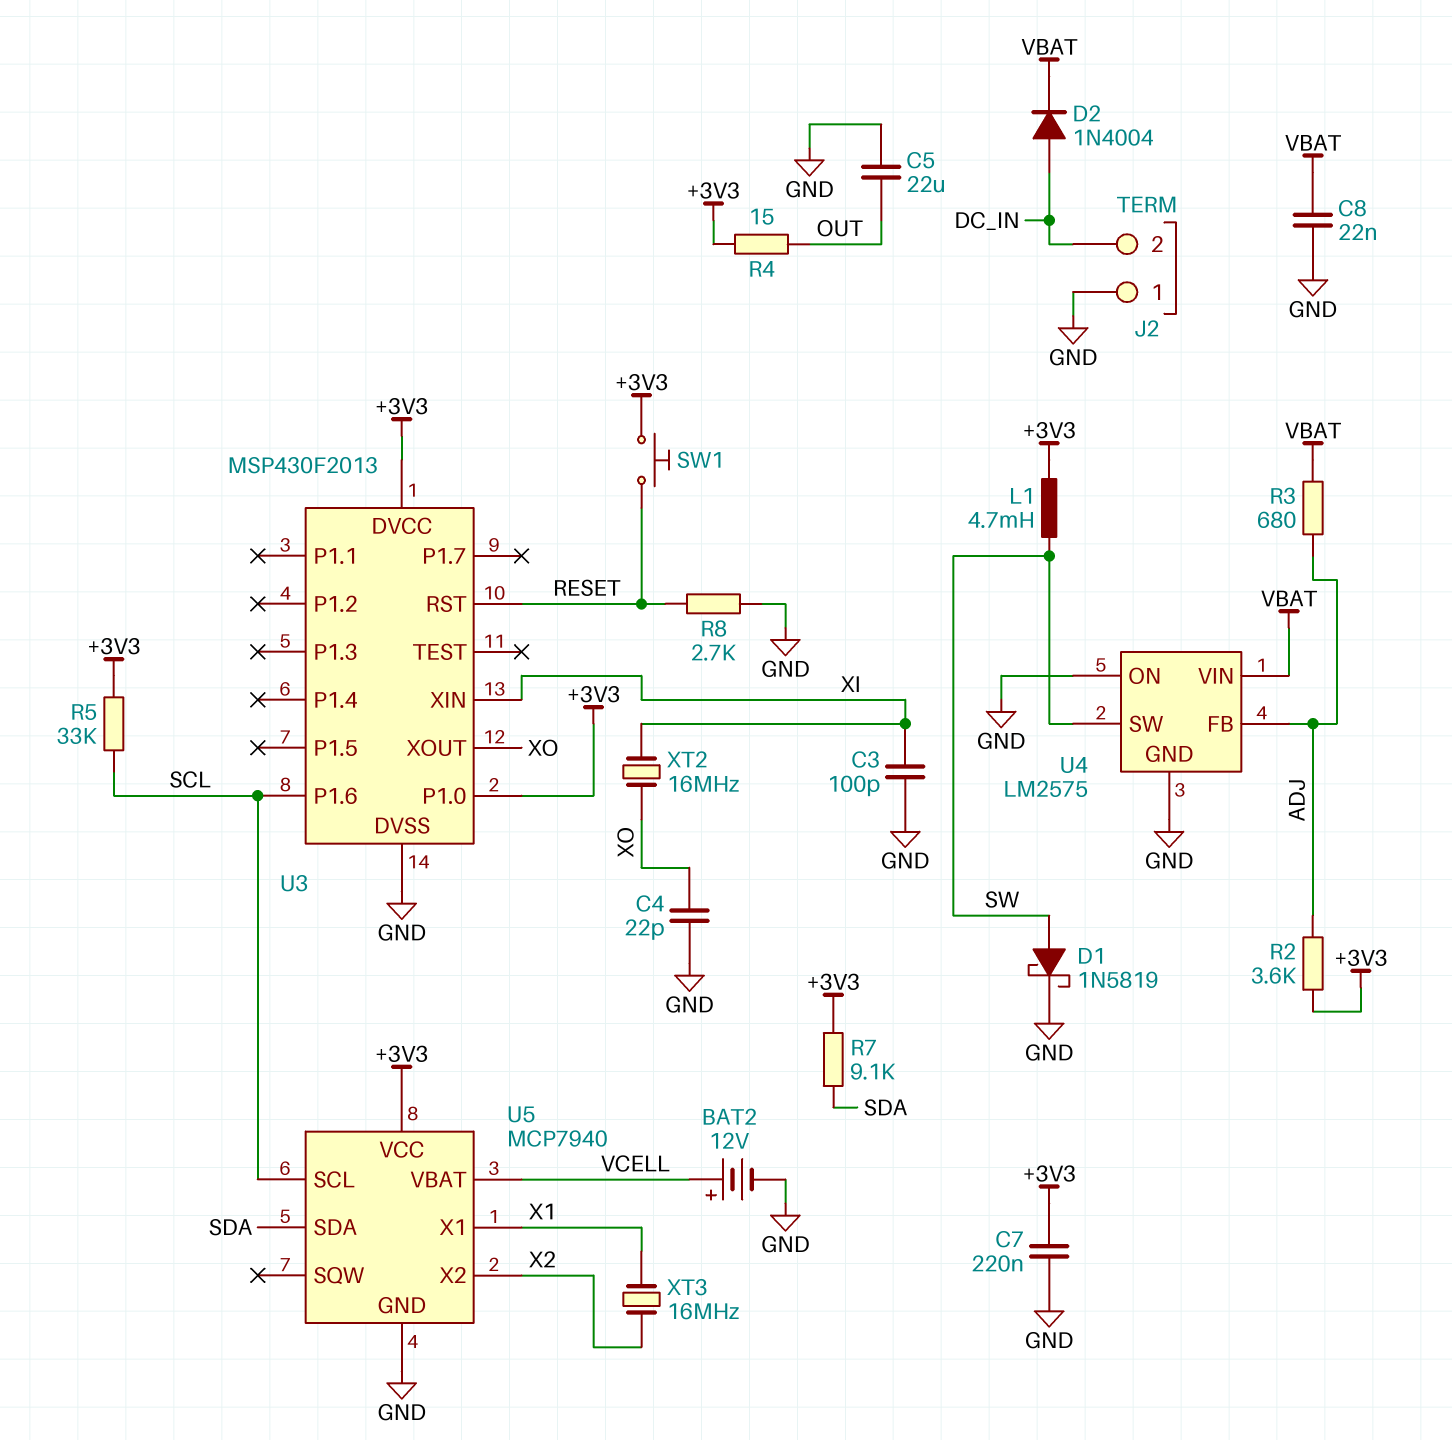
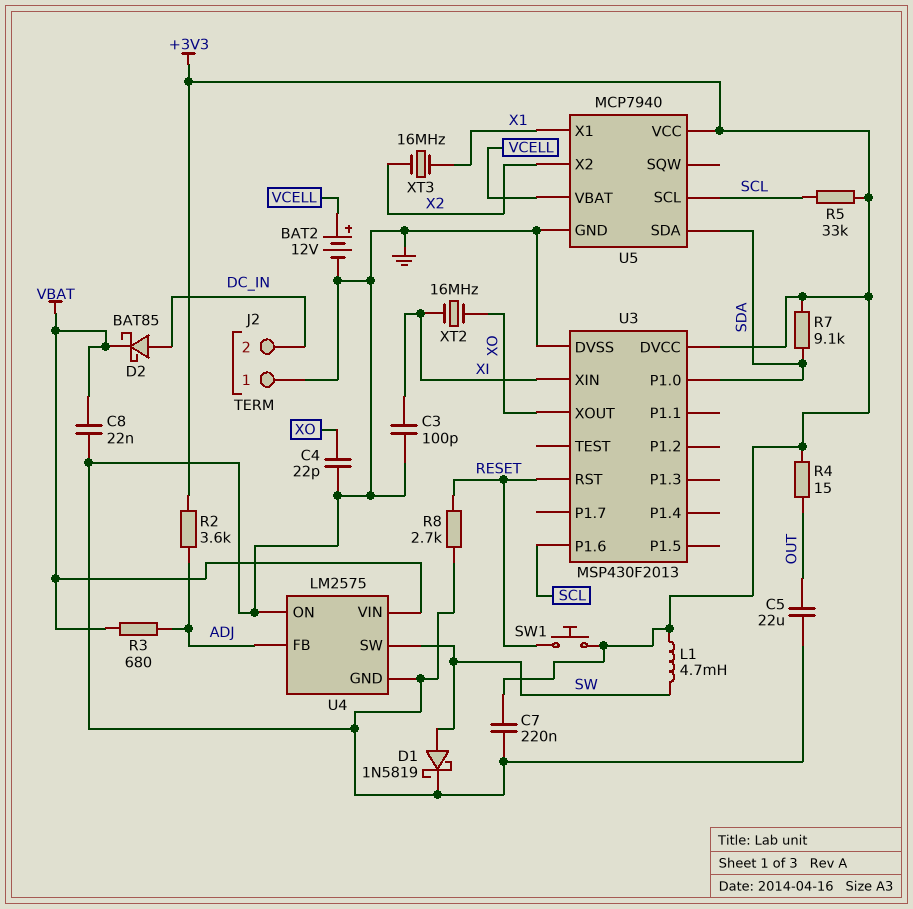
D2: diode 1N4004 (A DC_IN, K VBAT) -> schottky BAT85 (A DC_IN, K VBAT)
U3 pin P1.0: +3V3 -> SDA

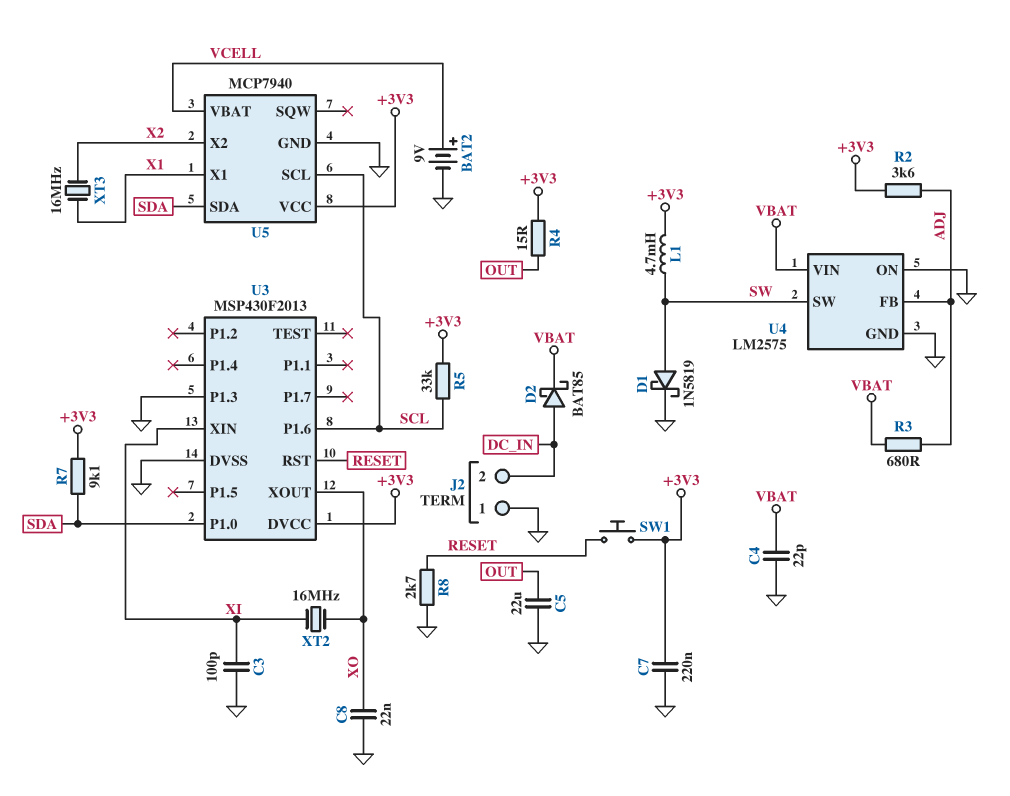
BAT2: 12V (plus VCELL, minus GND) -> 9V (plus VCELL, minus GND)
C4: 22pF (GND, XO) -> 22pF (GND, VBAT)
C8: 22nF (GND, VBAT) -> 22nF (GND, XO)
U3 pin P1.3: none -> GND

